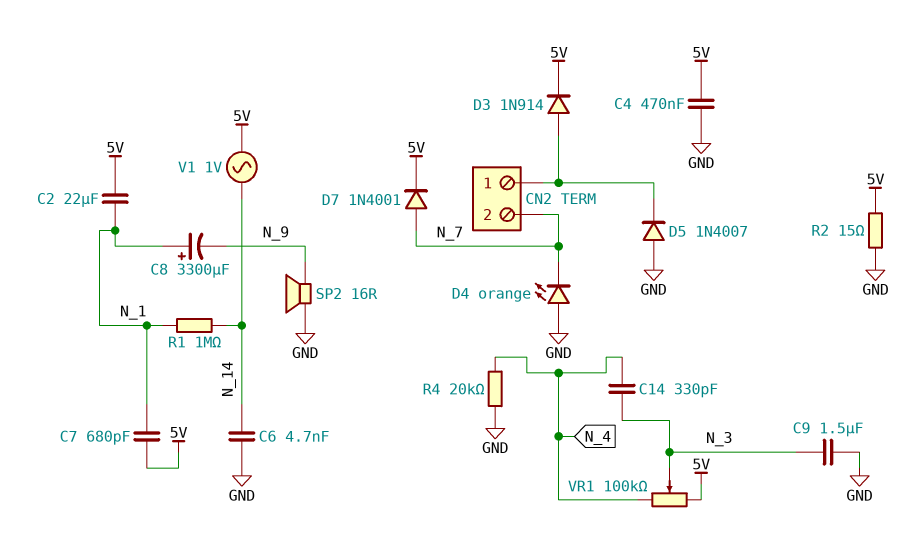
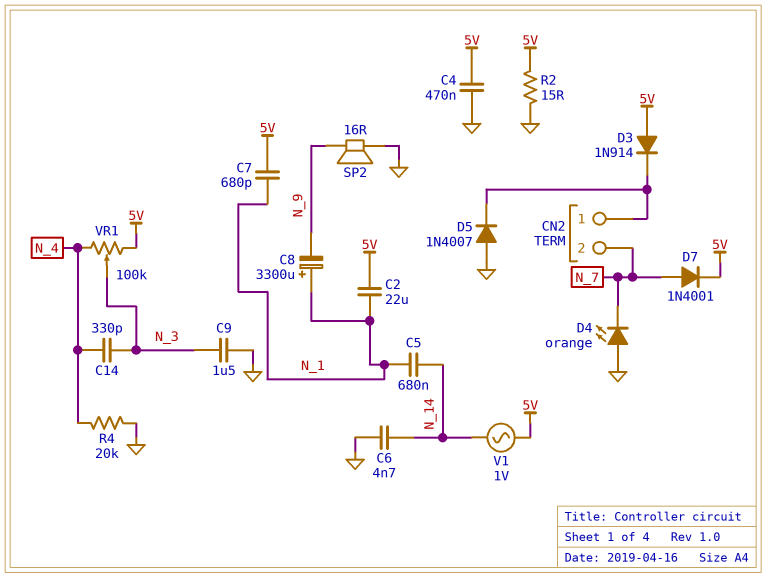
C5: none -> 680nF (N_1, N_14)
D3: diode 1N914 (A CN2/1, K 5V) -> diode 1N914 (A 5V, K CN2/1)
R1: 1M (N_1, N_14) -> none

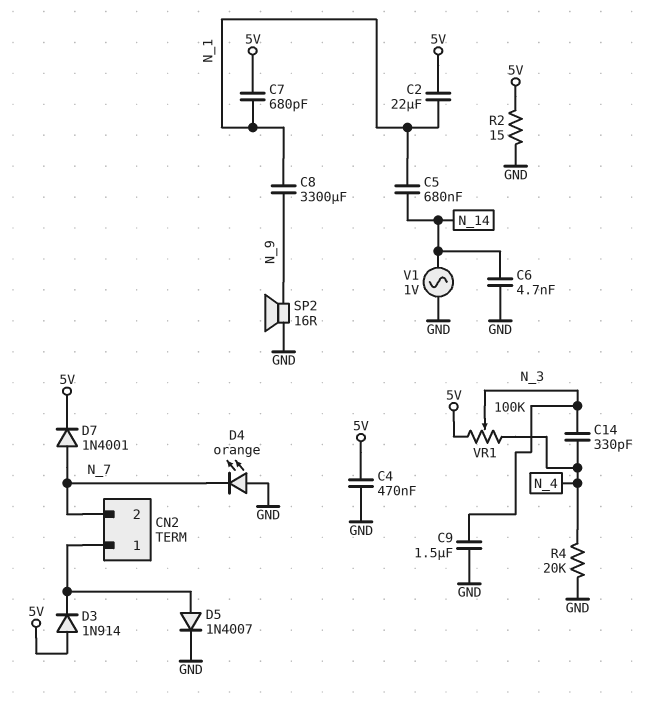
C8: 3300uF (plus N_1, minus N_9) -> 3300uF (N_1, N_9)
D5: diode 1N4007 (A GND, K CN2/1) -> diode 1N4007 (A CN2/1, K GND)
V1: AC 1V (5V, N_14) -> AC 1V (GND, N_14)

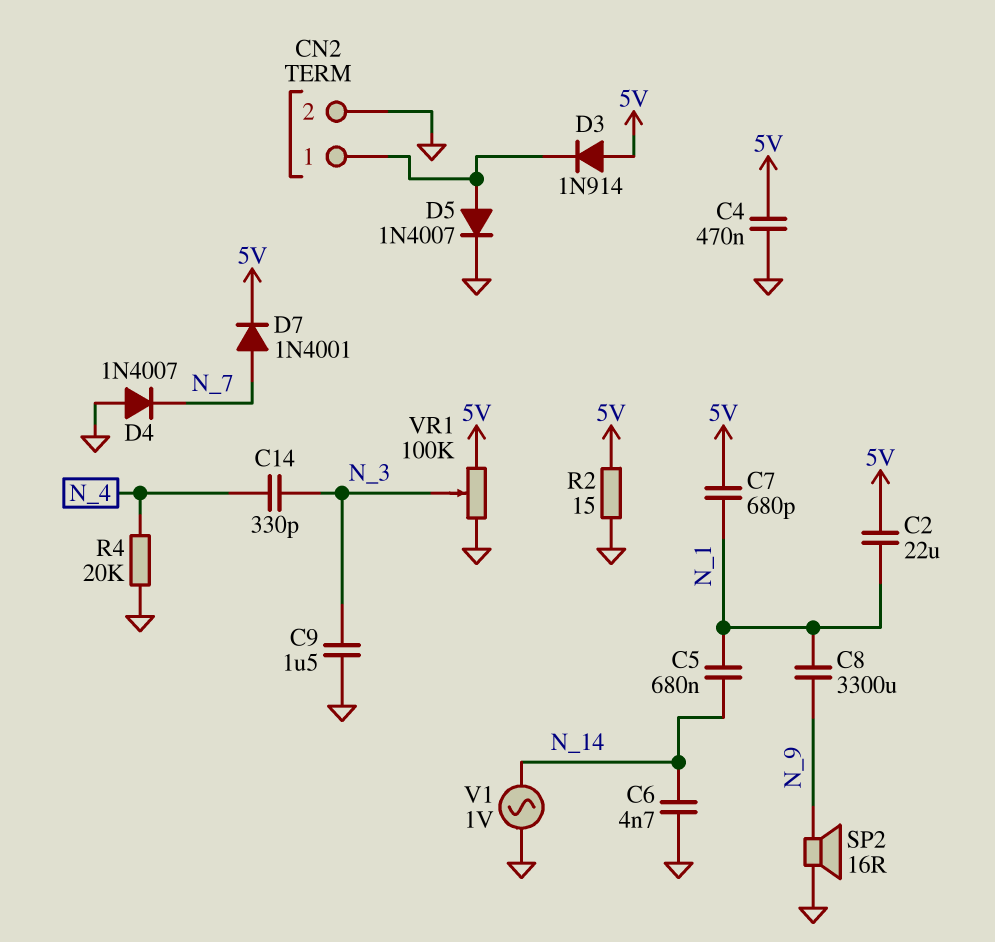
CN2 pin 2: N_7 -> GND
D4: LED orange (A GND, K N_7) -> diode 1N4007 (A GND, K N_7)
VR1: 100k (5V, N_4, wiper N_3) -> 100k (5V, GND, wiper N_3)

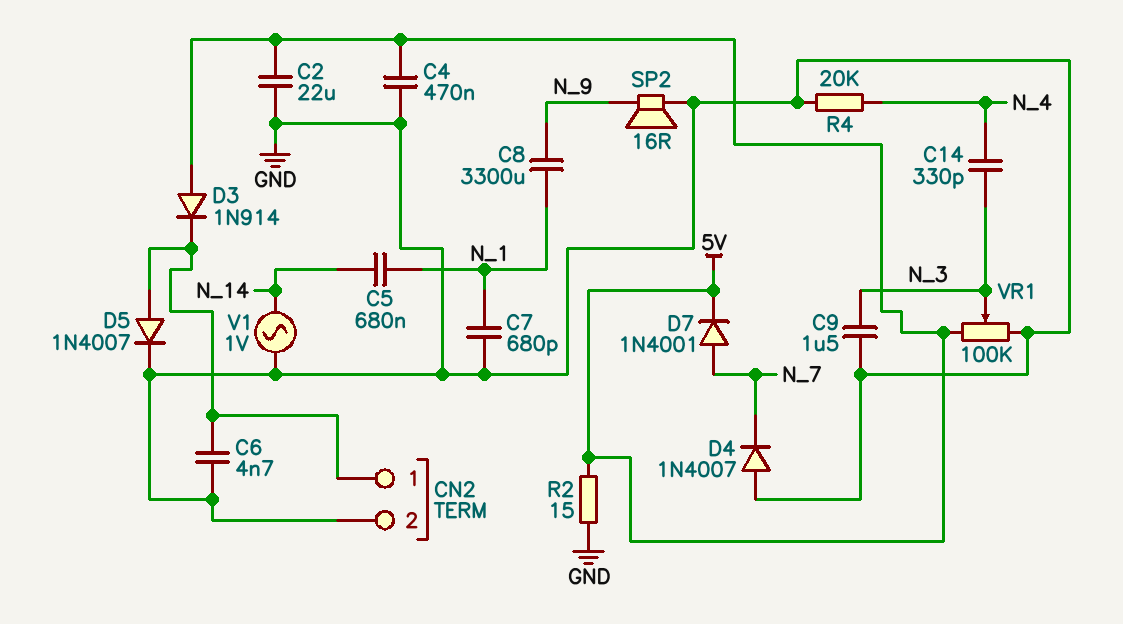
C2: 22uF (5V, N_1) -> 22uF (5V, GND)
C6: 4.7nF (GND, N_14) -> 4.7nF (CN2/1, GND)
C7: 680pF (5V, N_1) -> 680pF (GND, N_1)

